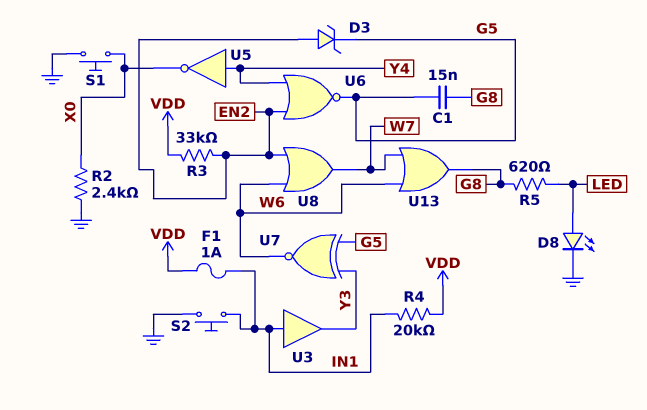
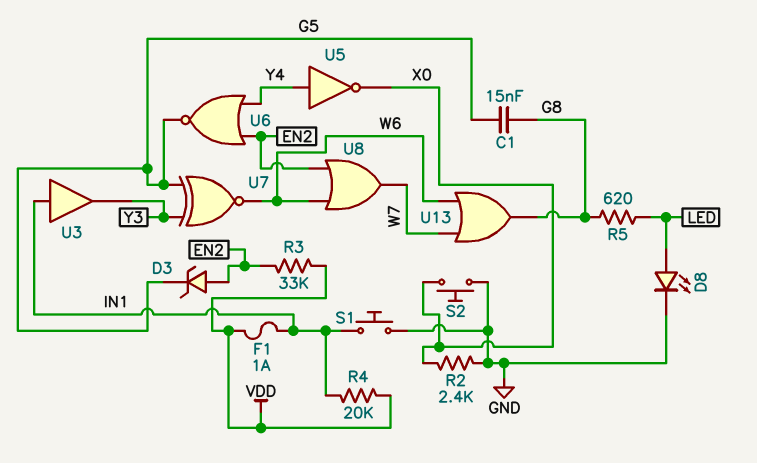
S1: button (GND, X0) -> button (GND, IN1)
S2: button (GND, IN1) -> button (GND, X0)

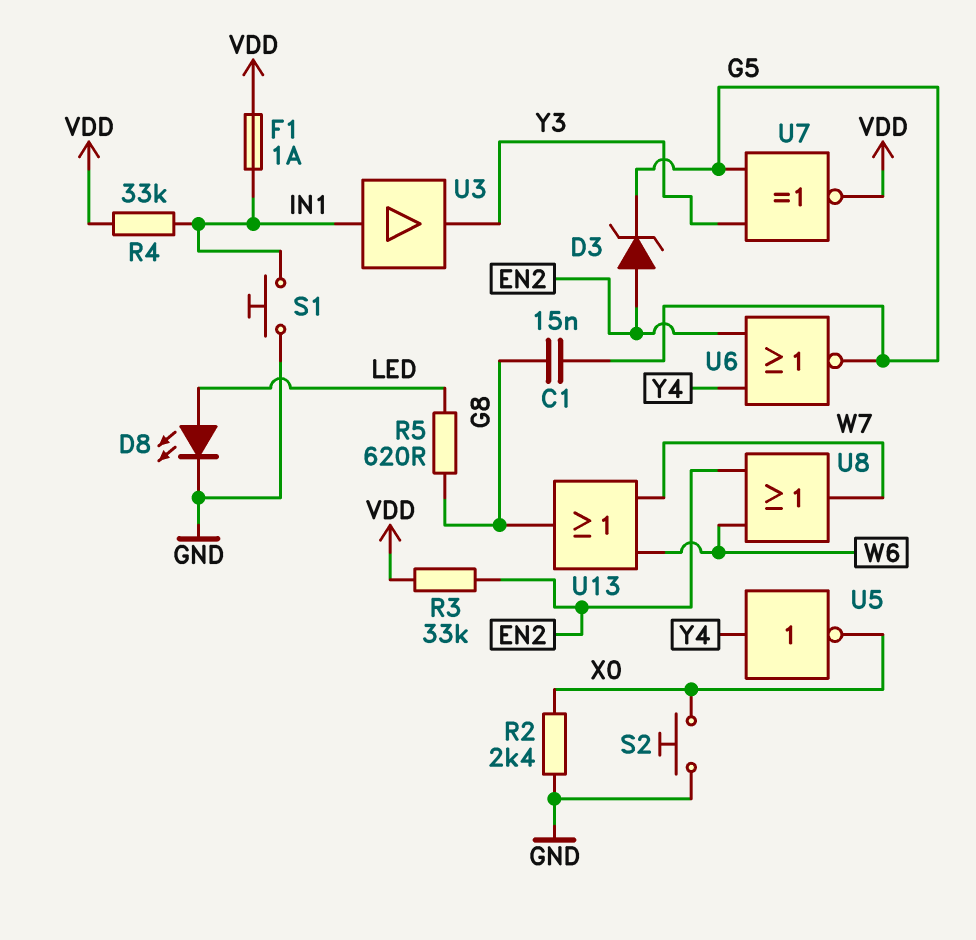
R4: 20k (IN1, VDD) -> 33k (IN1, VDD)
U7: XNOR (in G5, in Y3, out W6) -> XNOR (in G5, in Y3, out VDD)

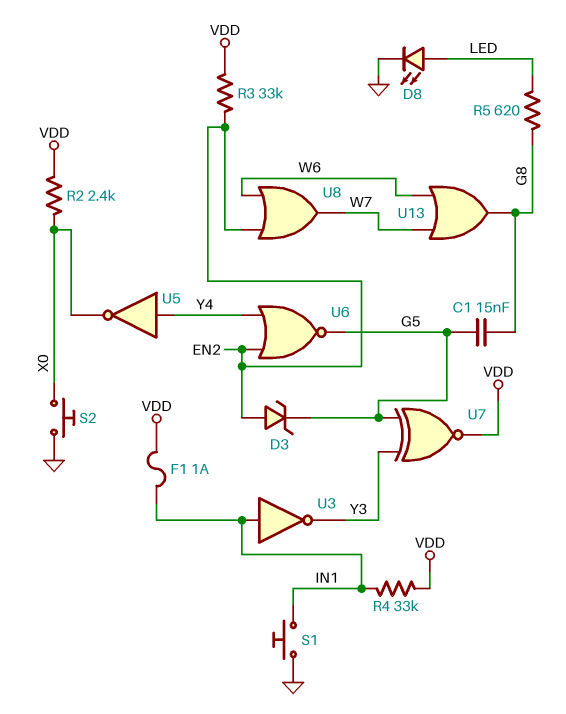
R2: 2.4k (GND, X0) -> 2.4k (VDD, X0)
U3: buffer (in IN1, out Y3) -> NOT (in IN1, out Y3)

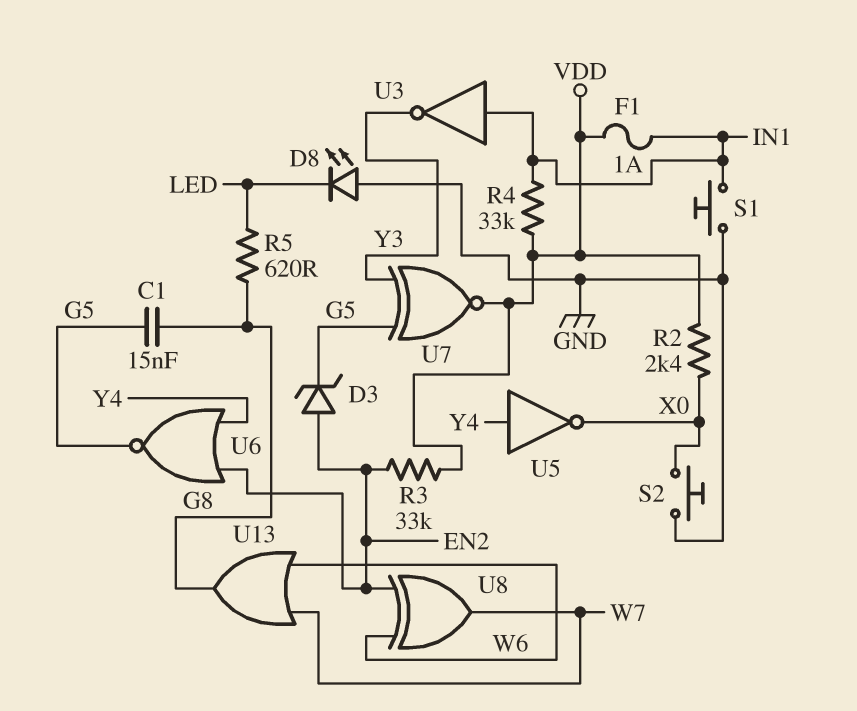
D8: LED (A LED, K GND) -> LED (A GND, K LED)
U8: OR (in EN2, in W6, out W7) -> XOR (in EN2, in W6, out W7)

